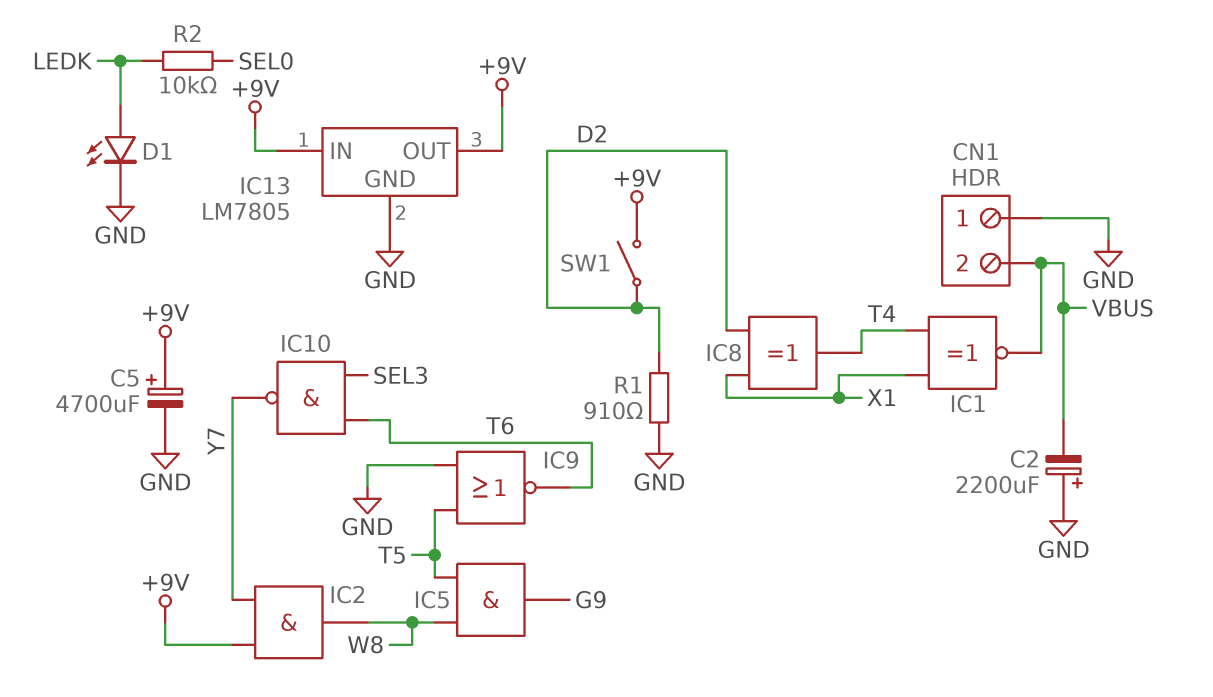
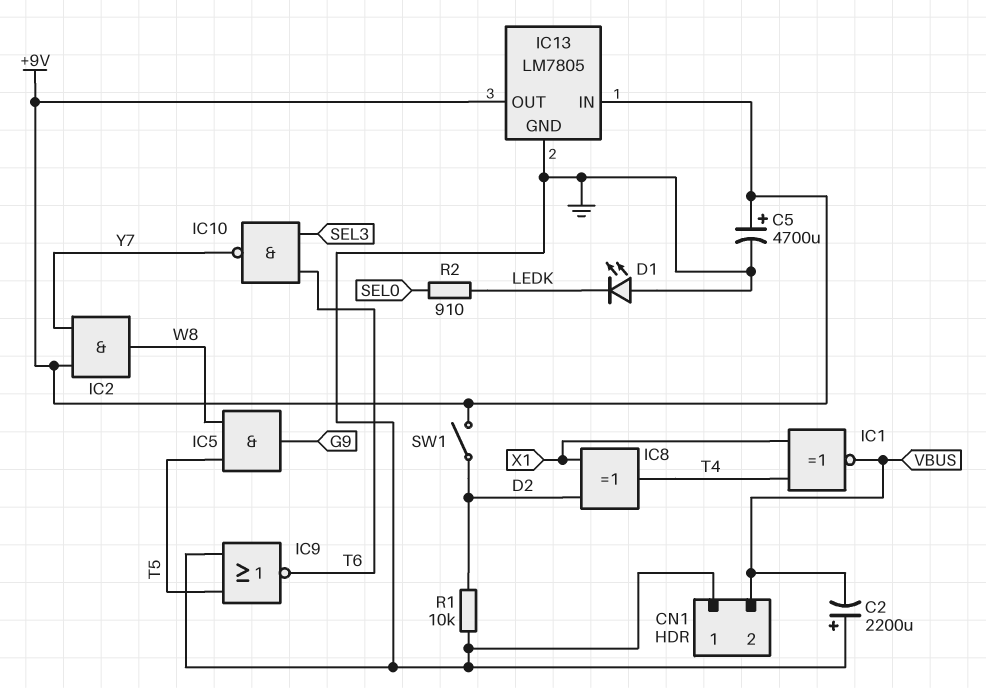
D1: LED (A LEDK, K GND) -> LED (A GND, K LEDK)
R1: 910 (D2, GND) -> 10k (D2, GND)
R2: 10k (LEDK, SEL0) -> 910 (LEDK, SEL0)

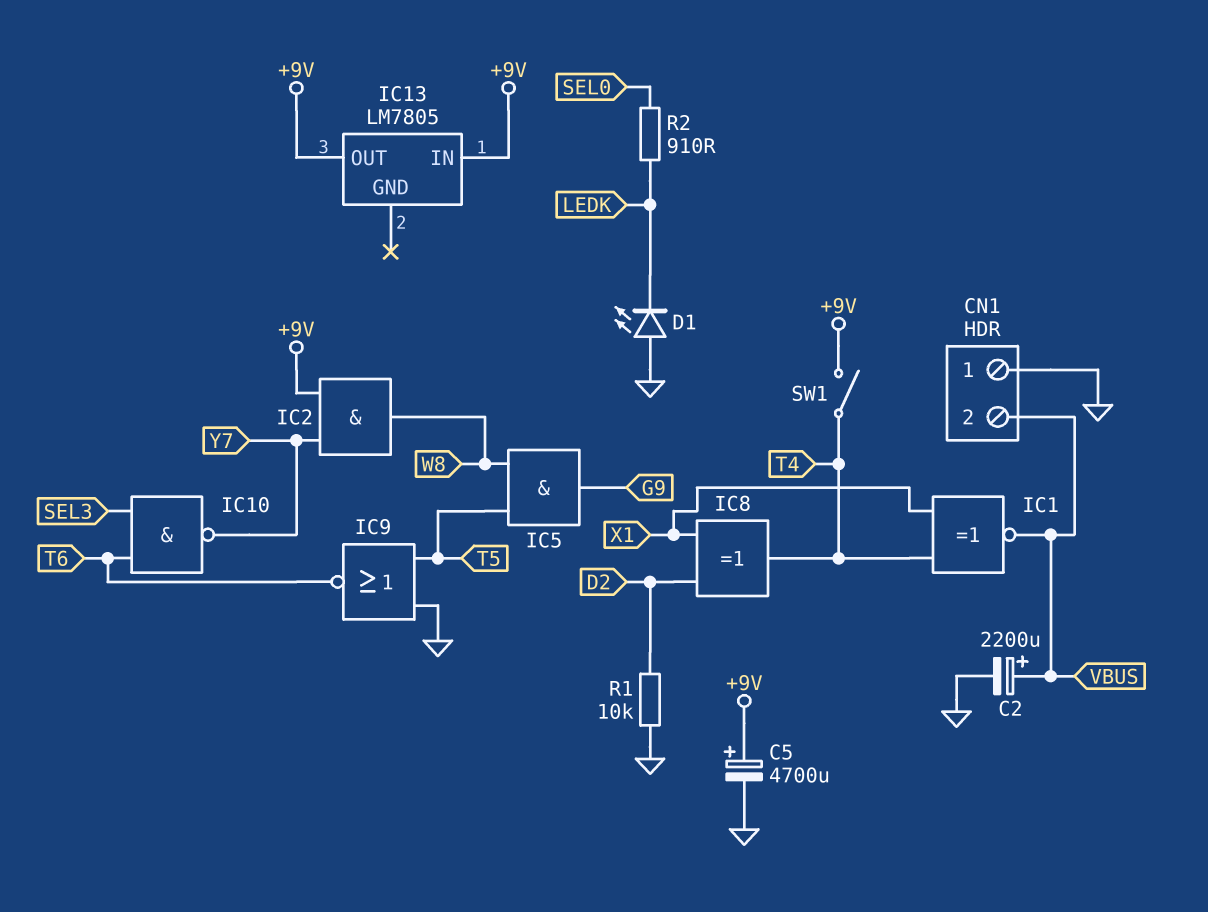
C2: 2200uF (plus GND, minus VBUS) -> 2200uF (plus VBUS, minus GND)
IC13 pin GND: GND -> none
SW1: switch (+9V, D2) -> switch (+9V, T4)

